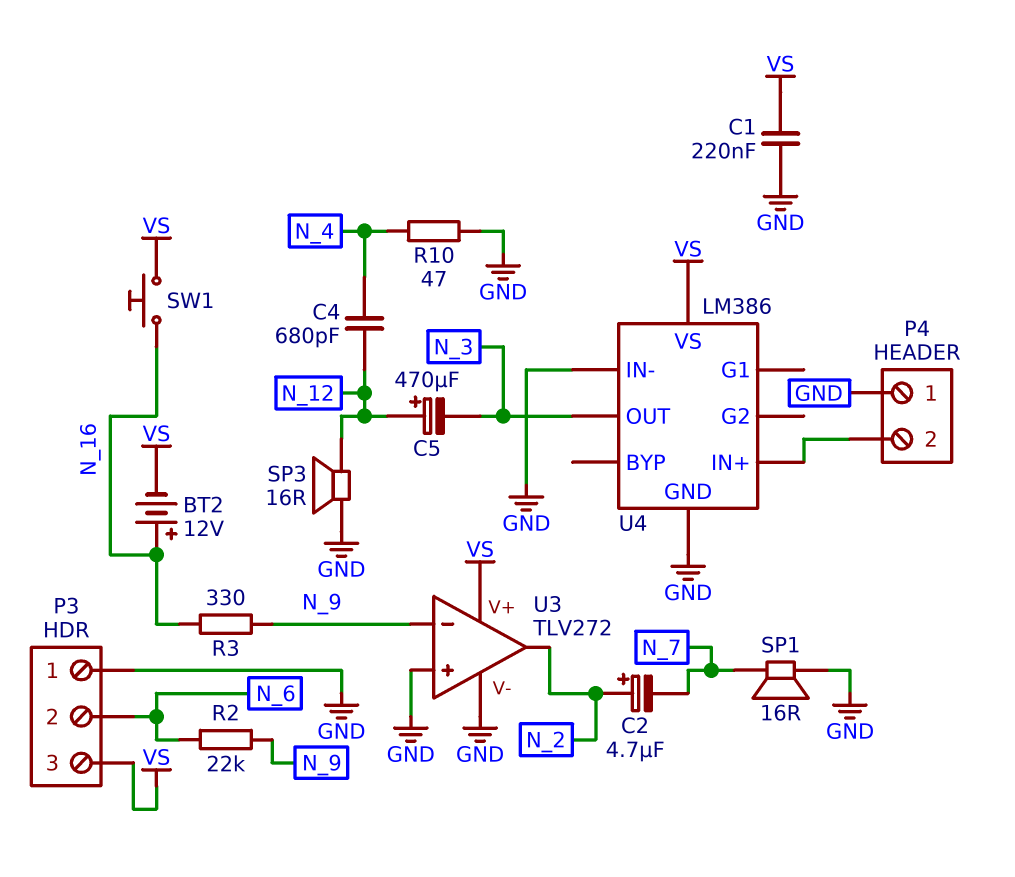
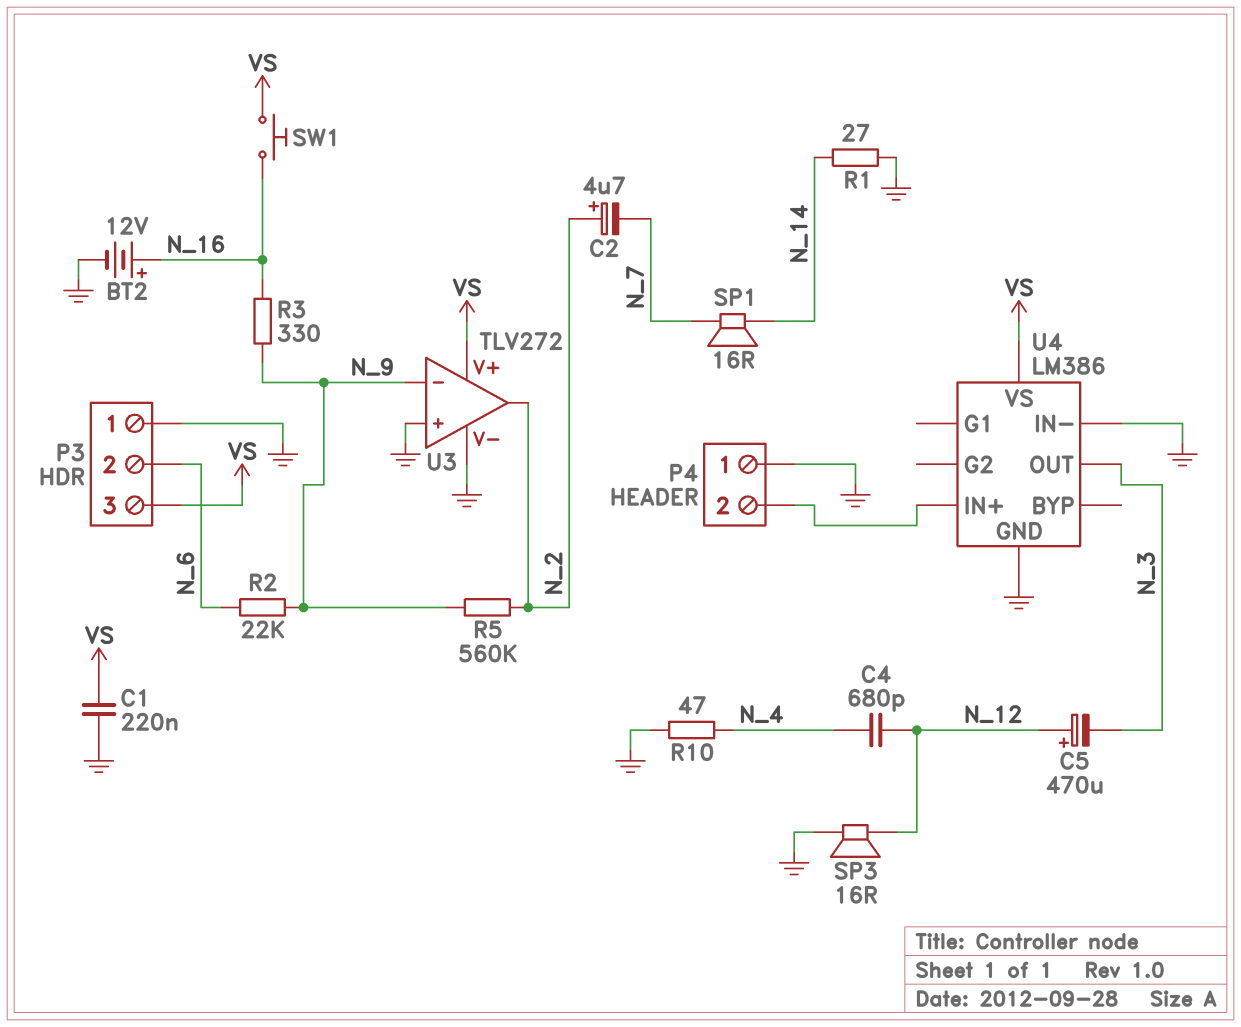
BT2: 12V (plus N_16, minus VS) -> 12V (plus N_16, minus GND)
R1: none -> 27 (GND, N_14)
R5: none -> 560k (N_2, N_9)
SP1: speaker 16R (GND, N_7) -> speaker 16R (N_7, N_14)

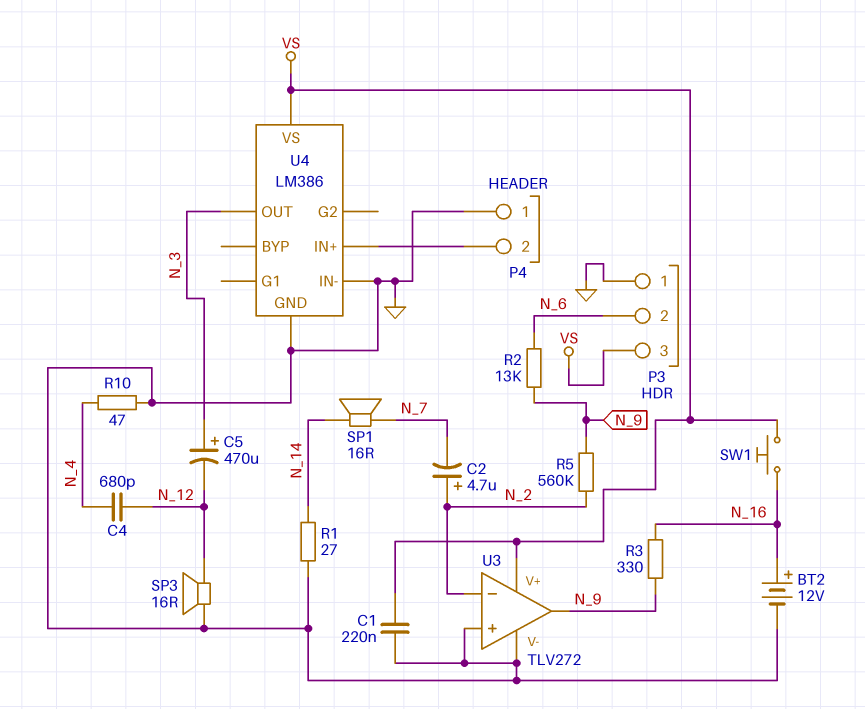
C5: 470uF (plus N_12, minus N_3) -> 470uF (plus N_3, minus N_12)
R2: 22k (N_6, N_9) -> 13k (N_6, N_9)
U3 pin in-: N_9 -> N_2
U3 pin out: N_2 -> N_9

